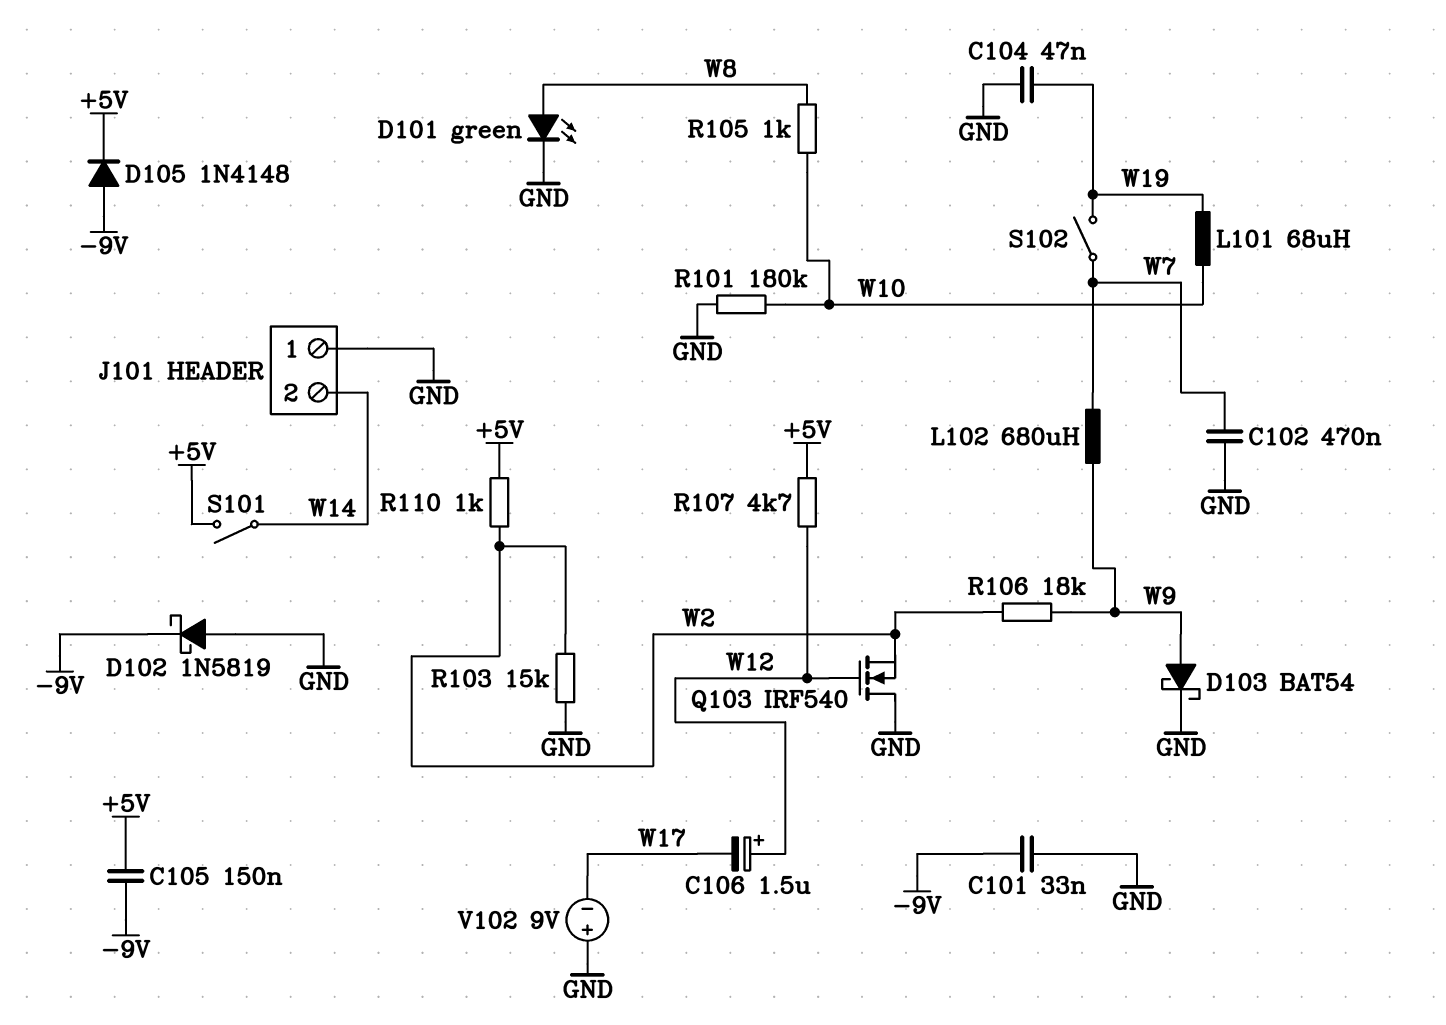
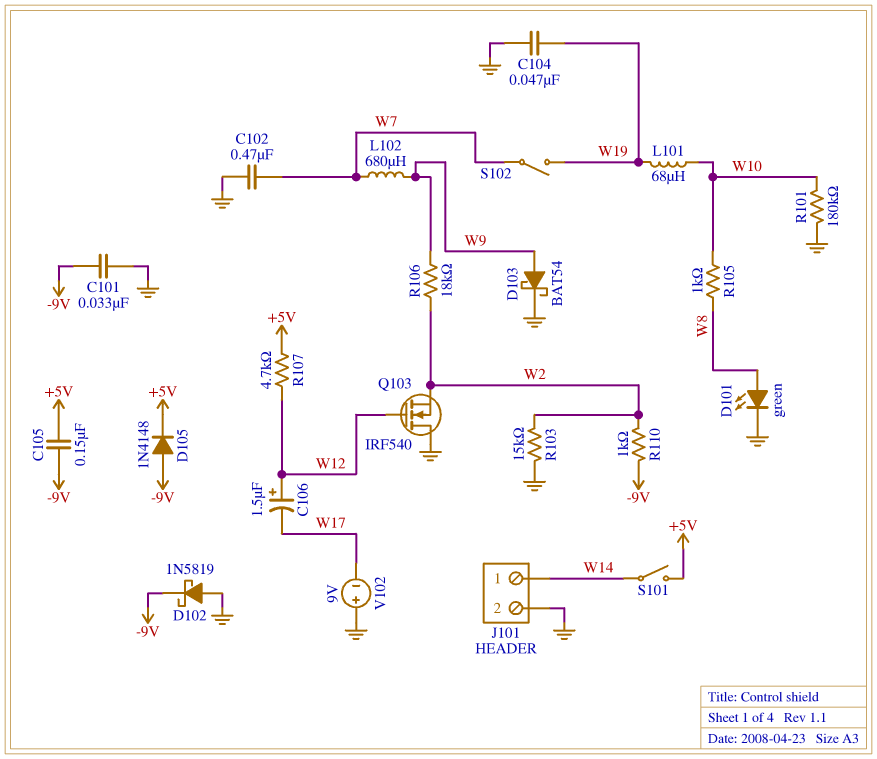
J101 pin 1: GND -> W14
J101 pin 2: W14 -> GND
R110: 1k (+5V, W2) -> 1k (-9V, W2)

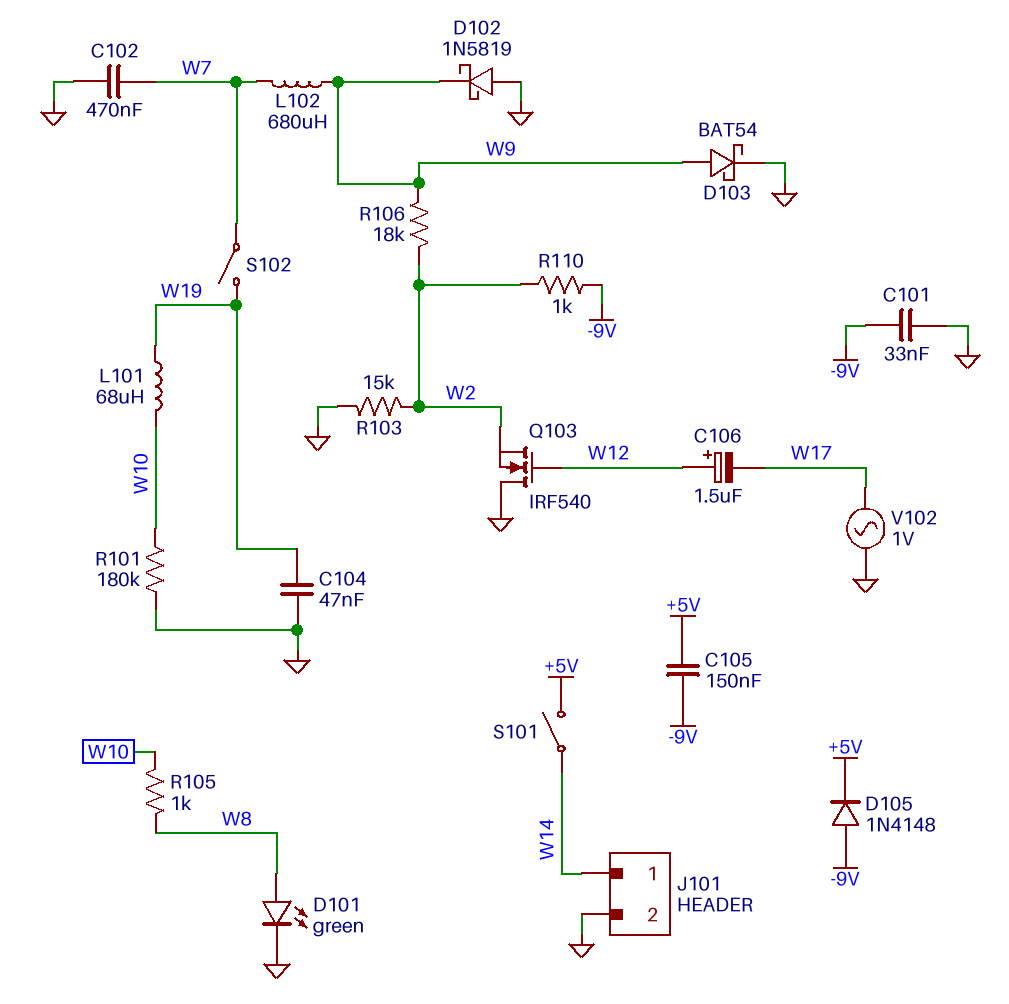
D102: schottky 1N5819 (A GND, K -9V) -> schottky 1N5819 (A GND, K W9)
R107: 4.7k (+5V, W12) -> none
V102: 9V (plus GND, minus W17) -> AC 1V (GND, W17)

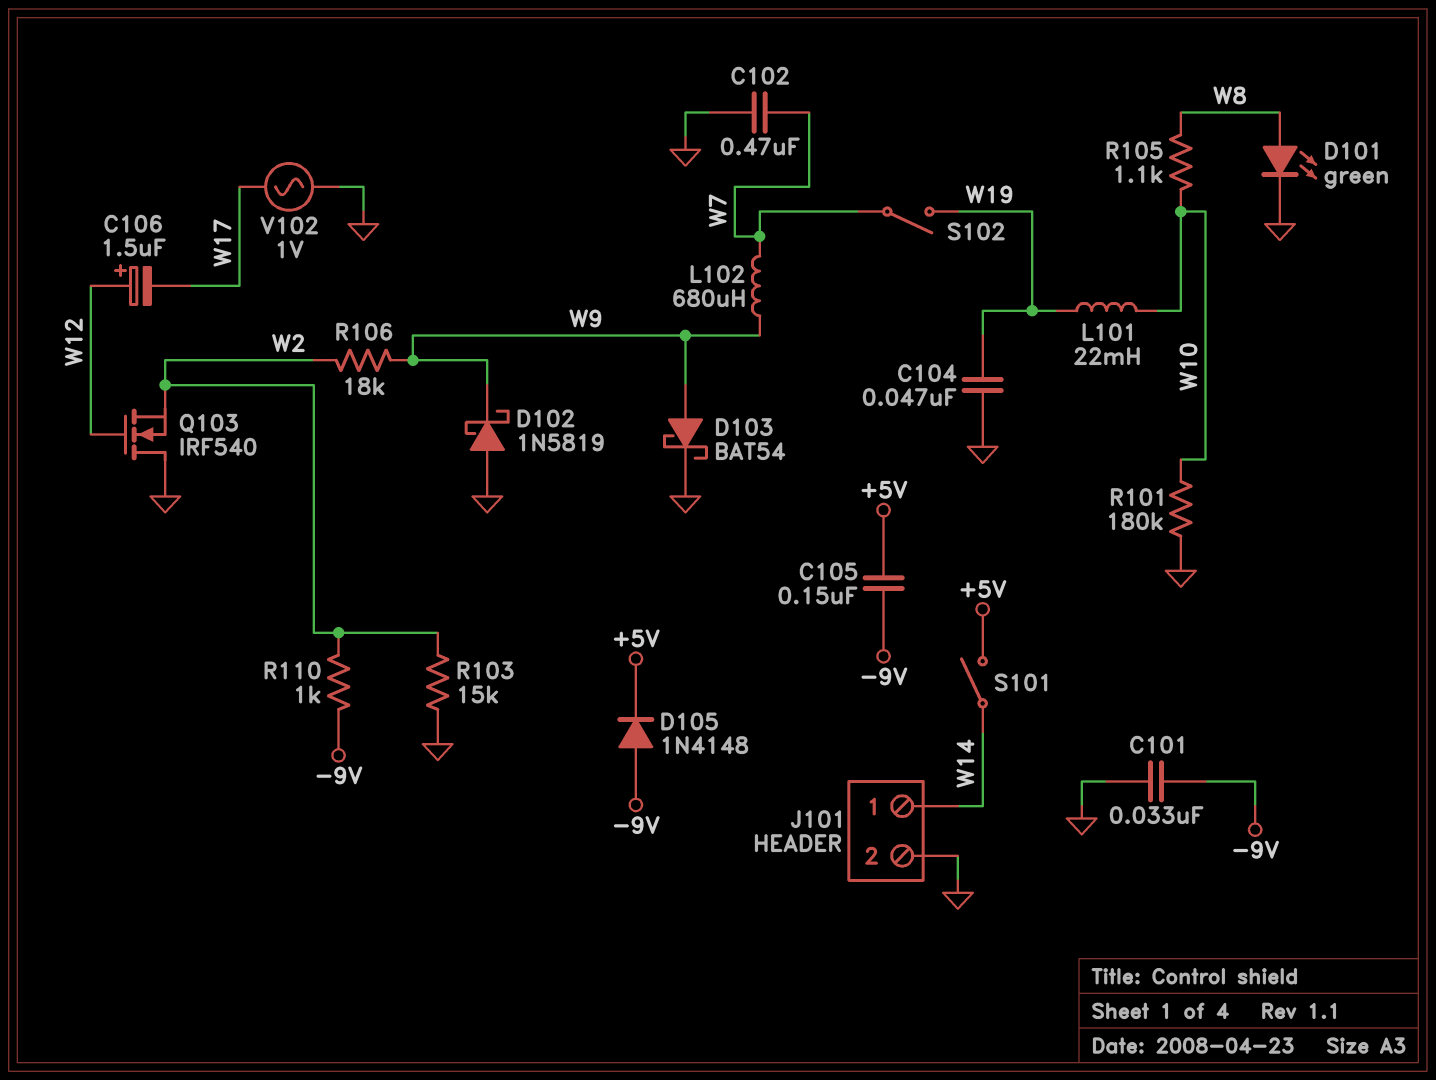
L101: 68uH (W10, W19) -> 22mH (W10, W19)
R105: 1k (W8, W10) -> 1.1k (W8, W10)

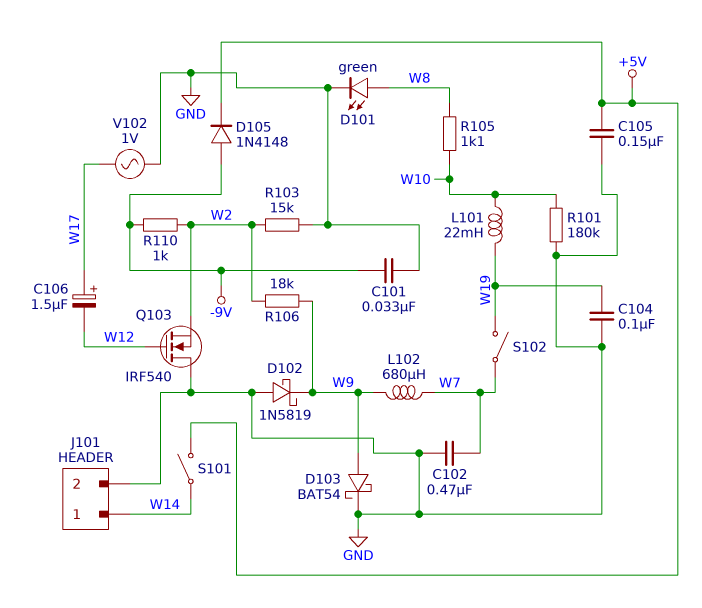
C104: 47nF (GND, W19) -> 100nF (GND, W19)
C105: 150nF (+5V, -9V) -> 150nF (+5V, GND)
C106: 1.5uF (plus W12, minus W17) -> 1.5uF (plus W17, minus W12)

